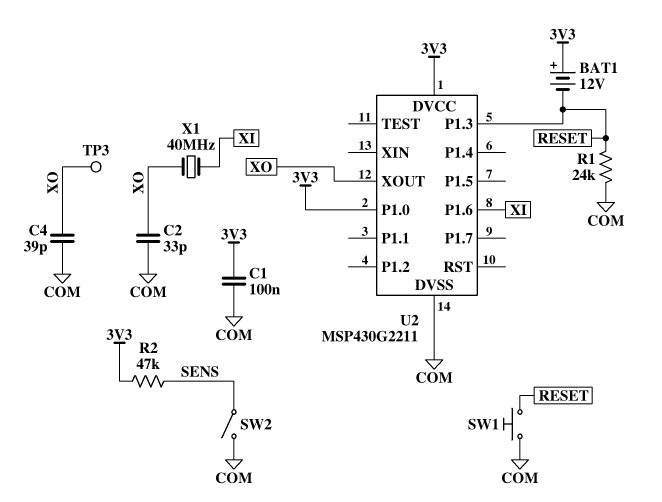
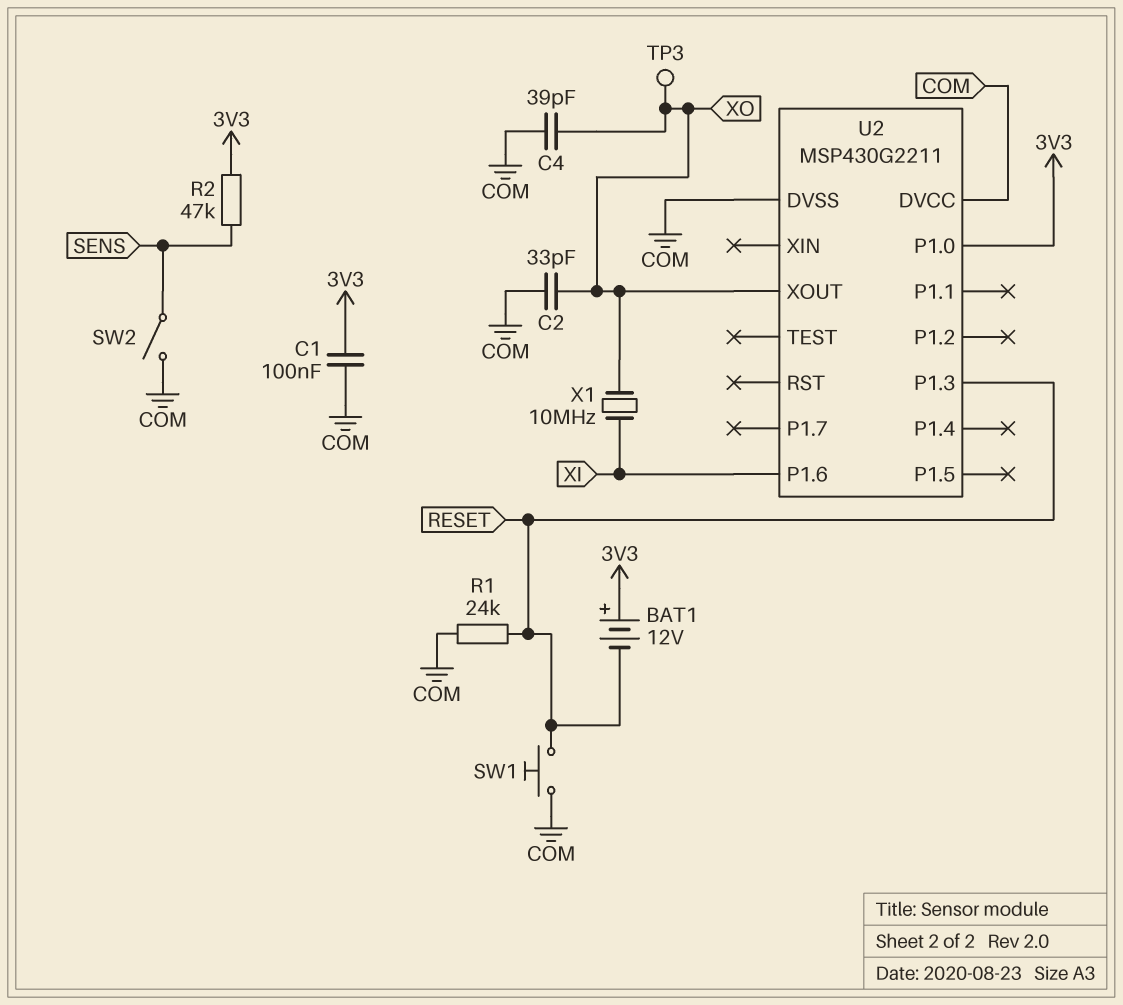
U2 pin DVCC: 3V3 -> COM
X1: 40MHz (XI, XO) -> 10MHz (XI, XO)

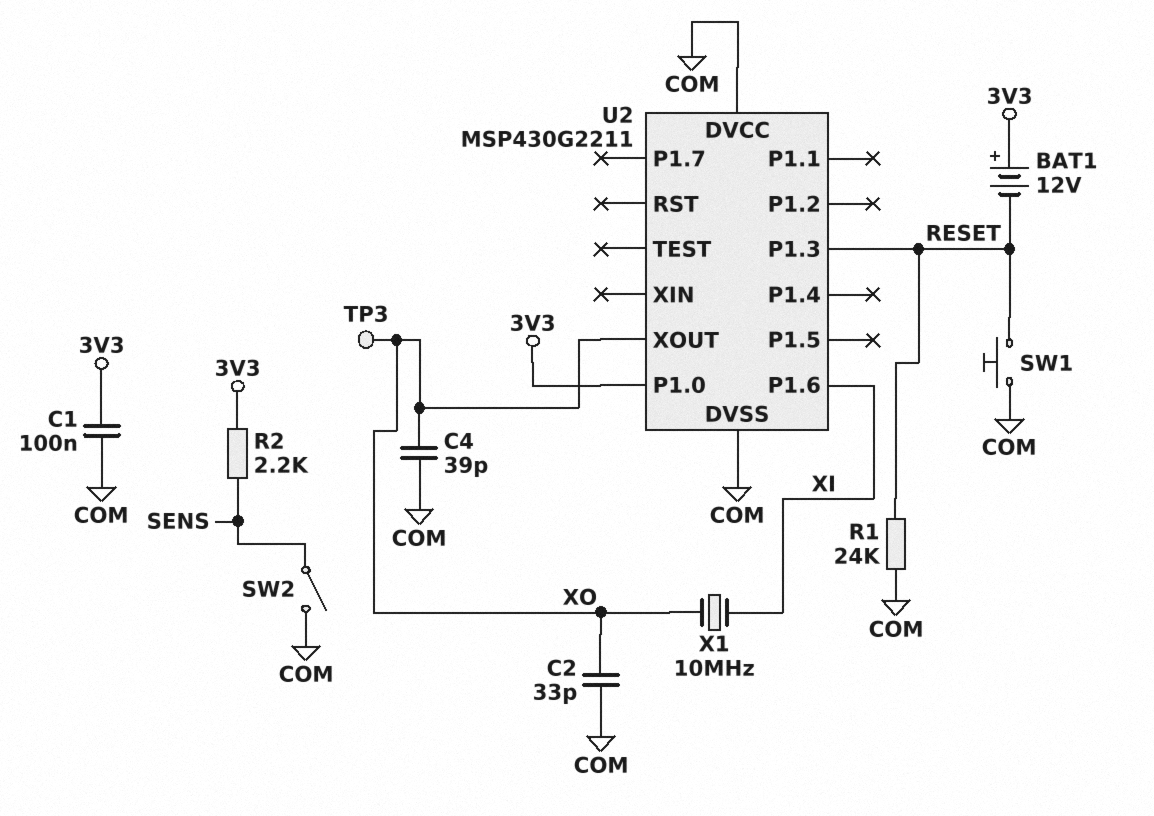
R2: 47k (3V3, SENS) -> 2.2k (3V3, SENS)

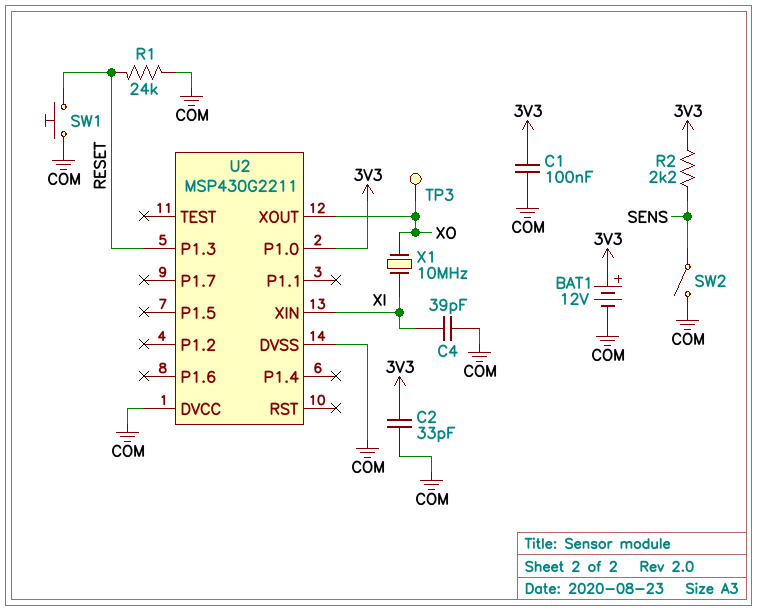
BAT1: 12V (plus 3V3, minus RESET) -> 12V (plus 3V3, minus COM)
C2: 33pF (COM, XO) -> 33pF (3V3, COM)
C4: 39pF (COM, XO) -> 39pF (COM, XI)
U2 pin P1.6: XI -> none
U2 pin XIN: none -> XI

